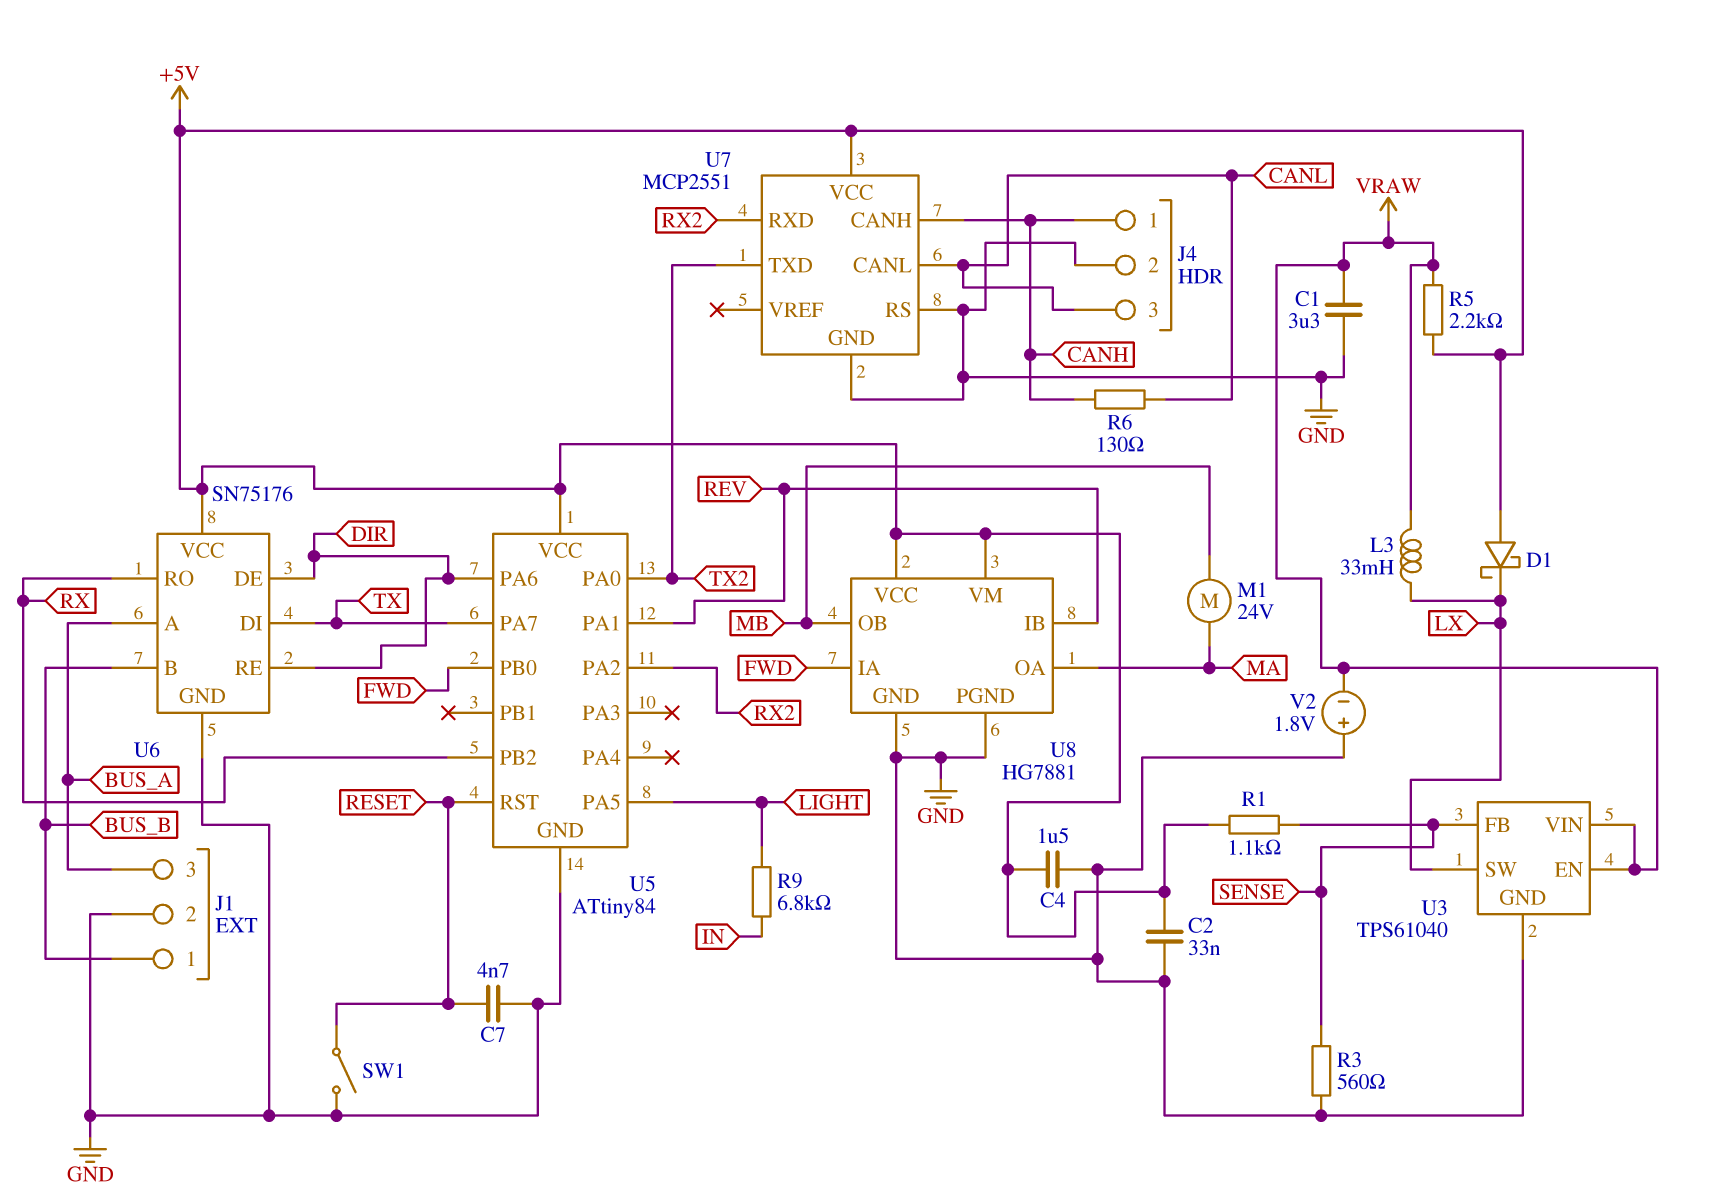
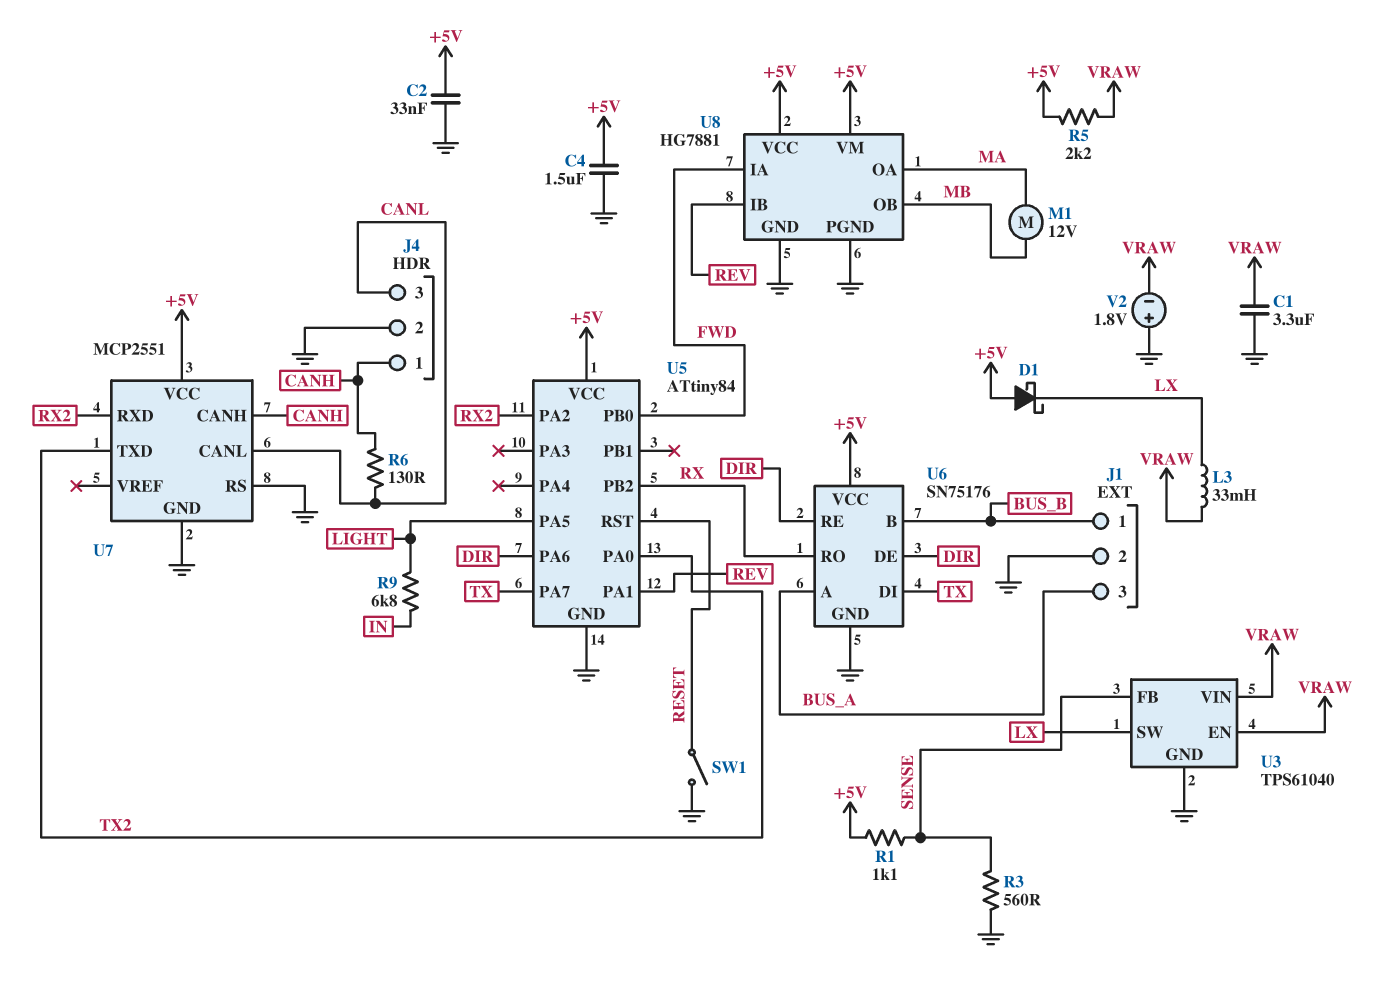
C7: 4.7nF (GND, RESET) -> none
M1: motor 24V (MA, MB) -> motor 12V (MA, MB)

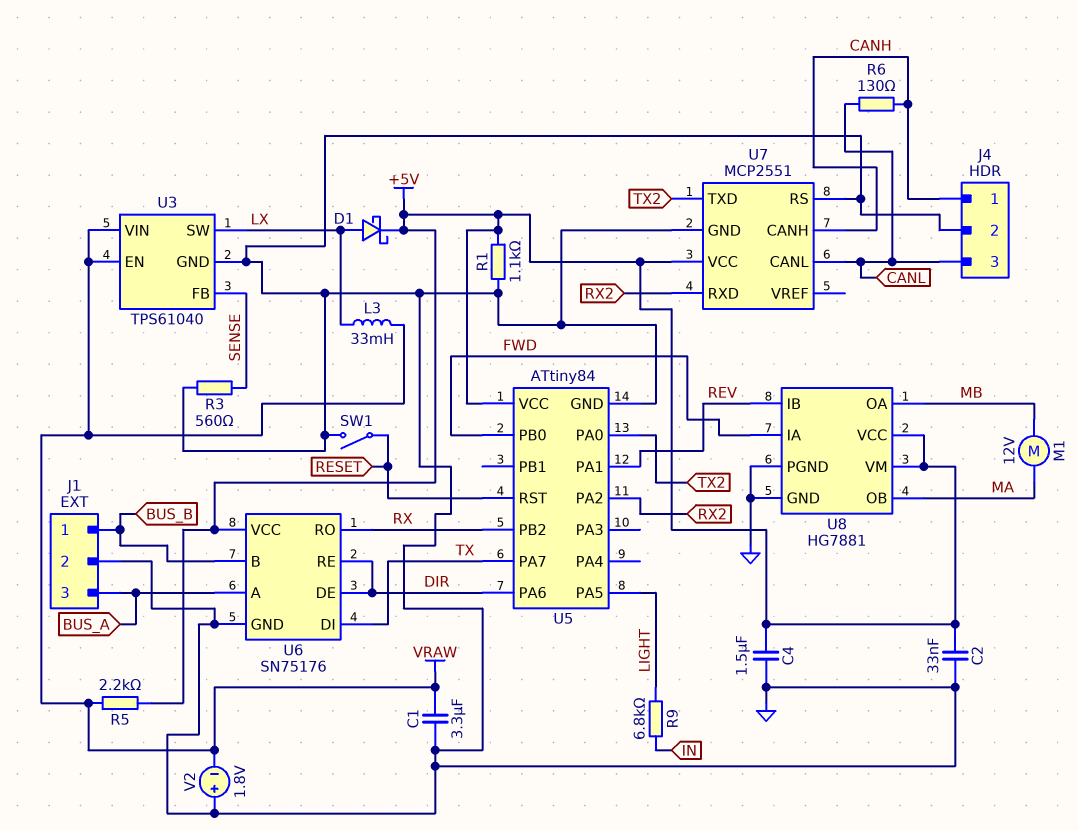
D1: schottky (A +5V, K LX) -> schottky (A LX, K +5V)
R1: 1.1k (+5V, SENSE) -> 1.1k (+5V, GND)
U8 pin OA: MA -> MB
U8 pin OB: MB -> MA

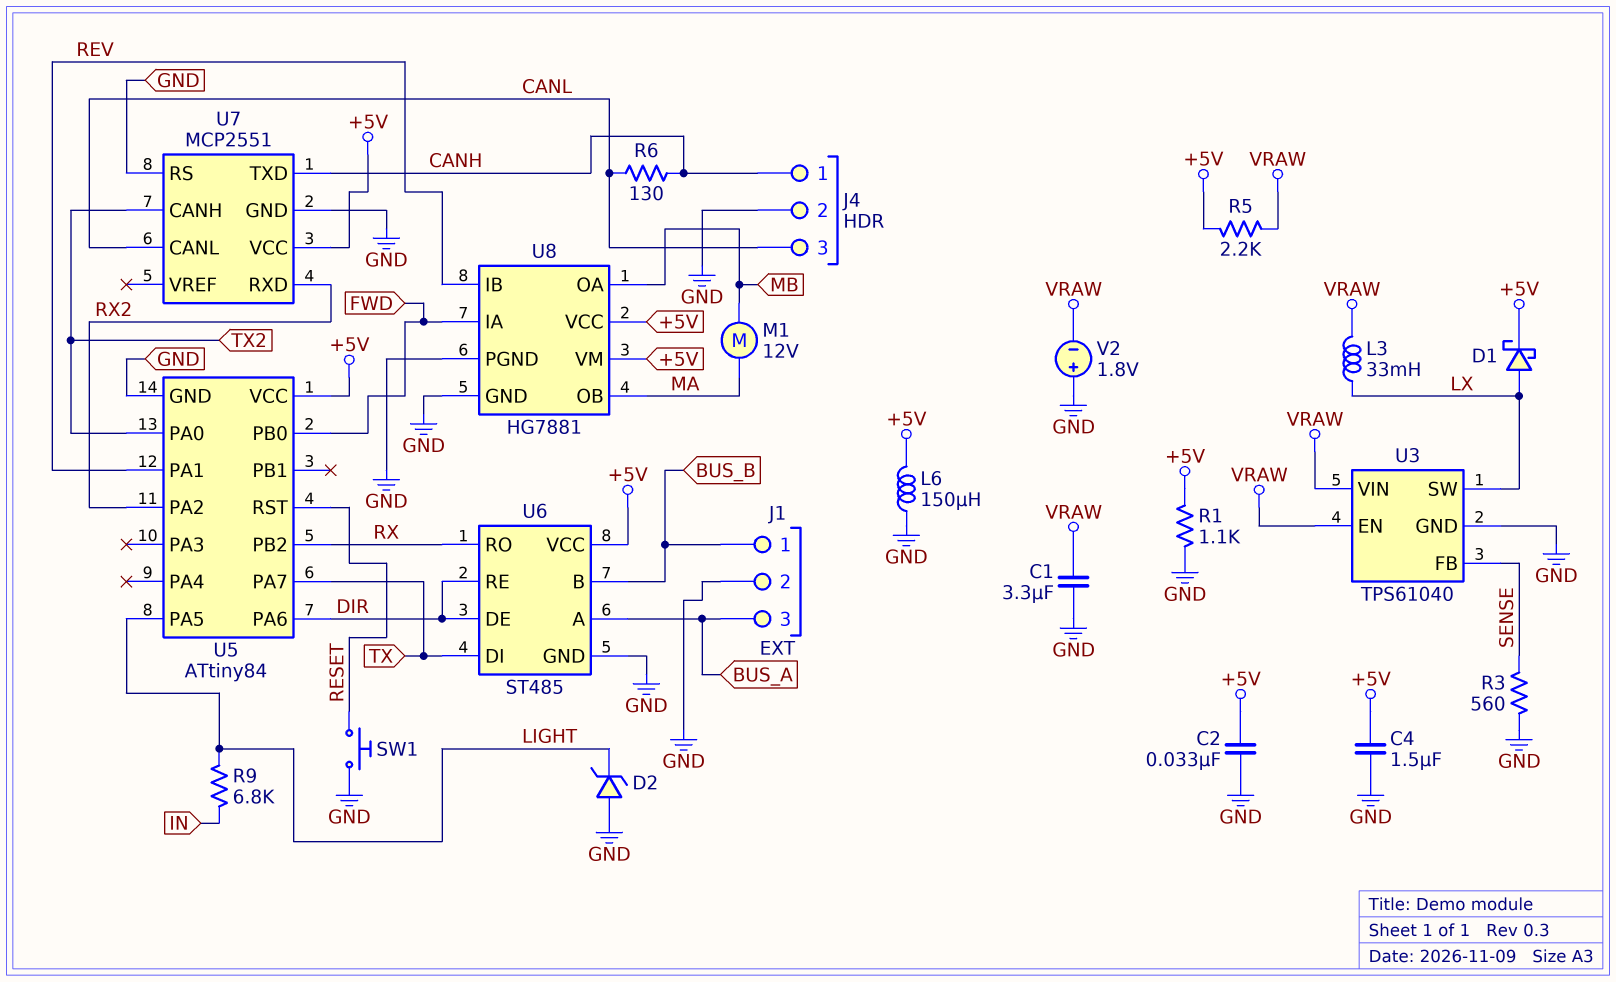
D2: none -> zener (A GND, K LIGHT)
L6: none -> 150uH (+5V, GND)
SW1: switch (GND, RESET) -> button (GND, RESET)
U6: SN75176 -> ST485
U7 pin CANH: CANH -> TX2
U7 pin TXD: TX2 -> CANH

